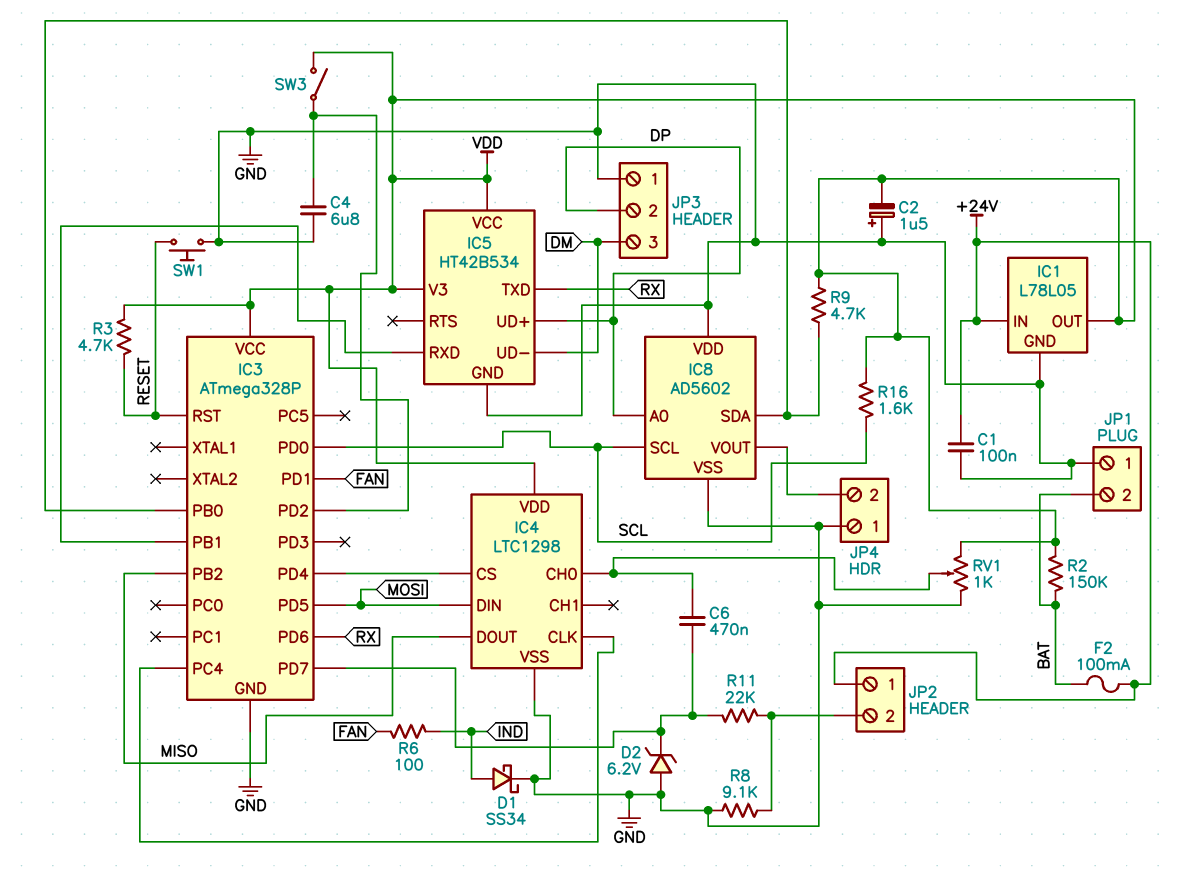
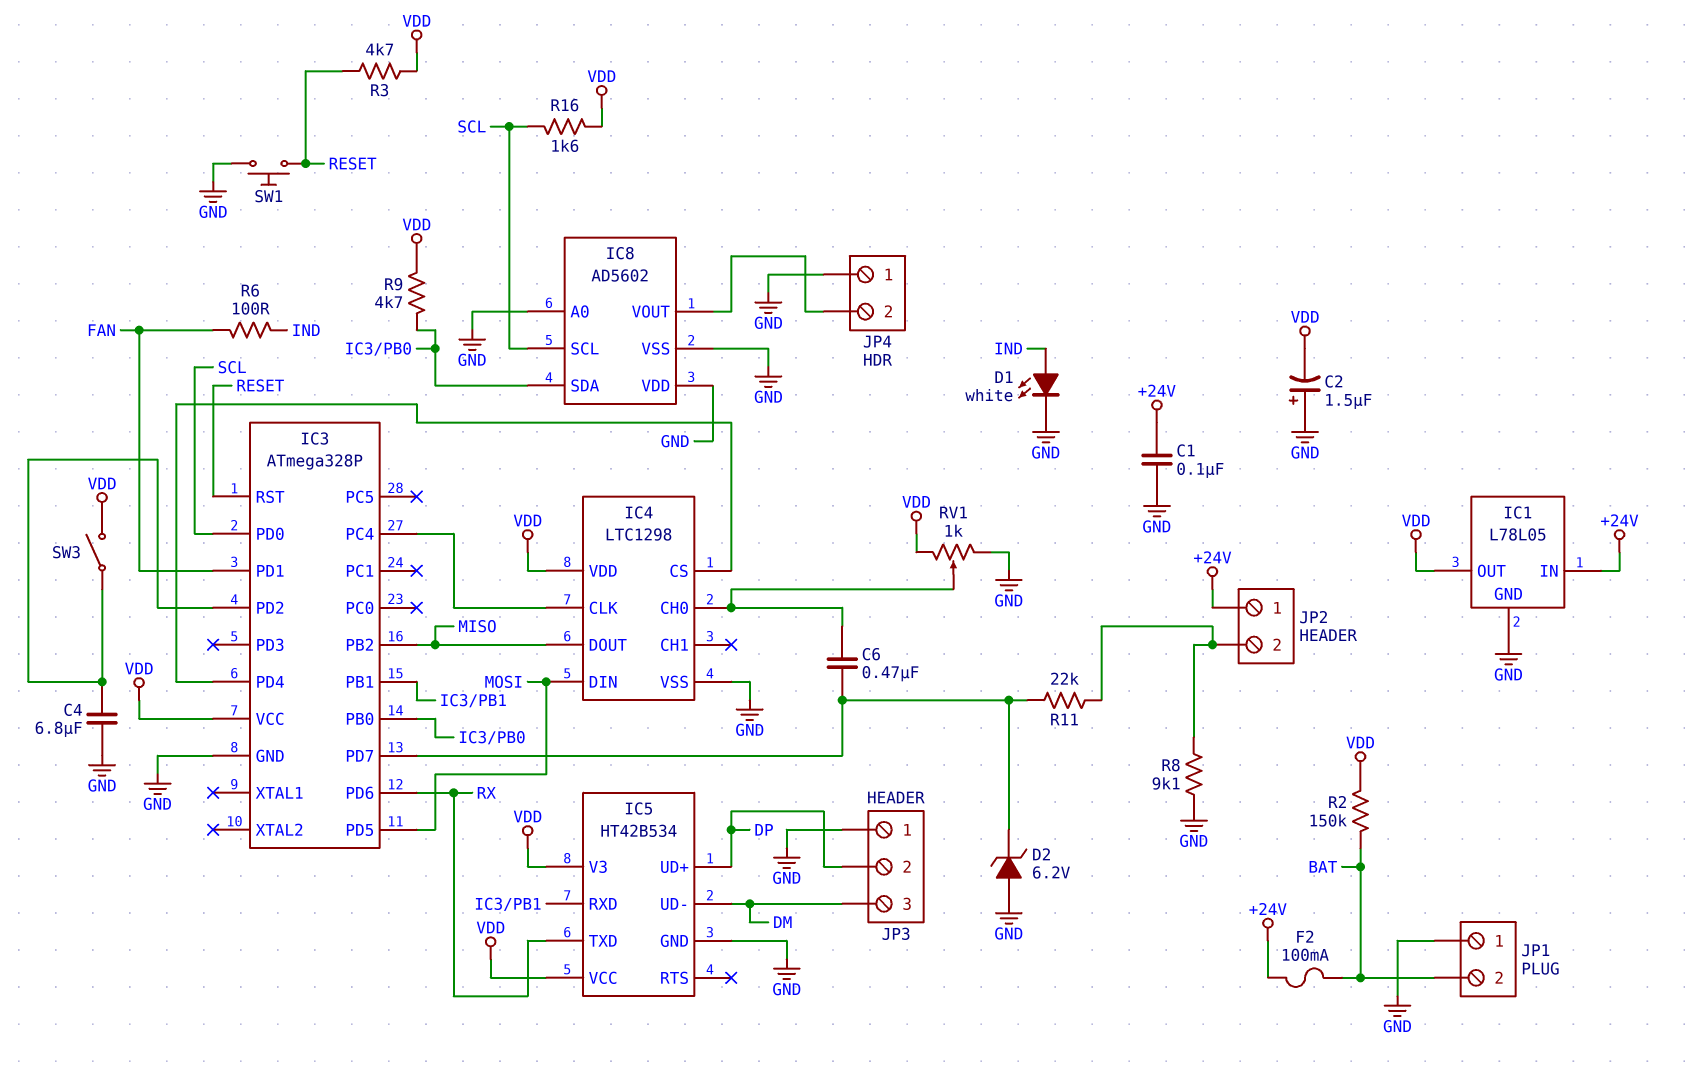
D1: schottky SS34 (A IND, K GND) -> LED white (A IND, K GND)
IC8 pin A0: DP -> GND

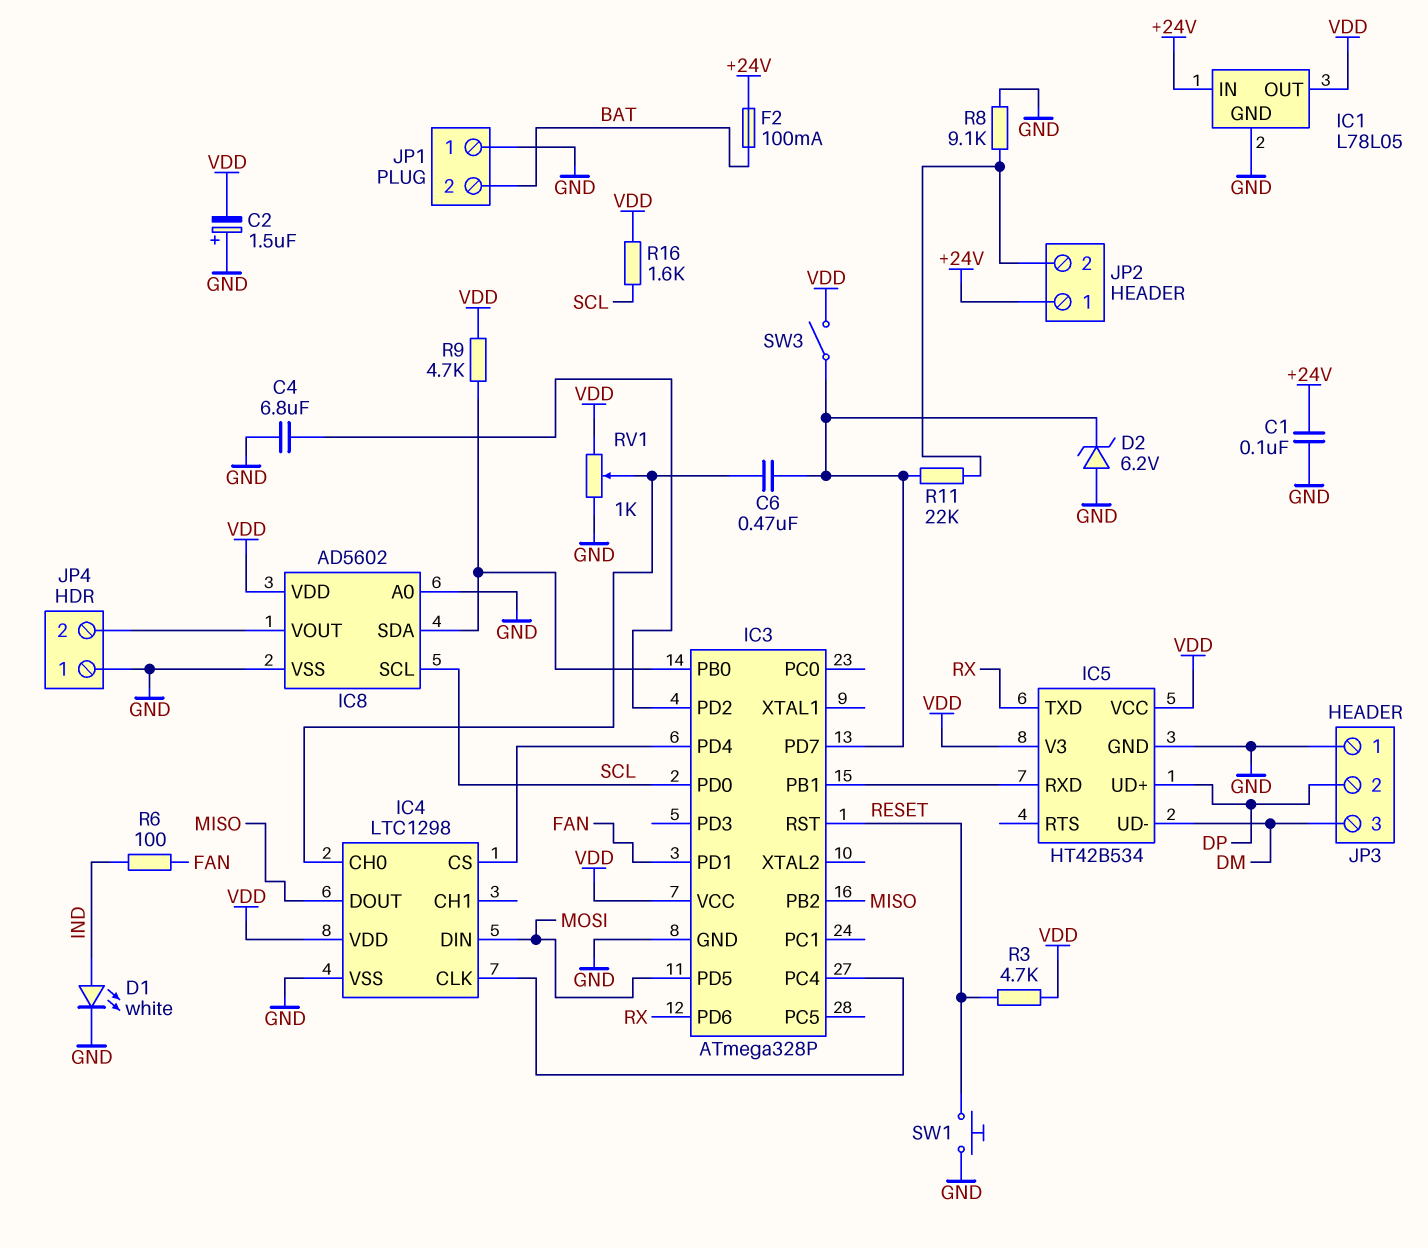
IC8 pin VDD: GND -> VDD
R2: 150k (BAT, VDD) -> none
SW3: switch (IC3/PD2, VDD) -> switch (IC3/PD7, VDD)

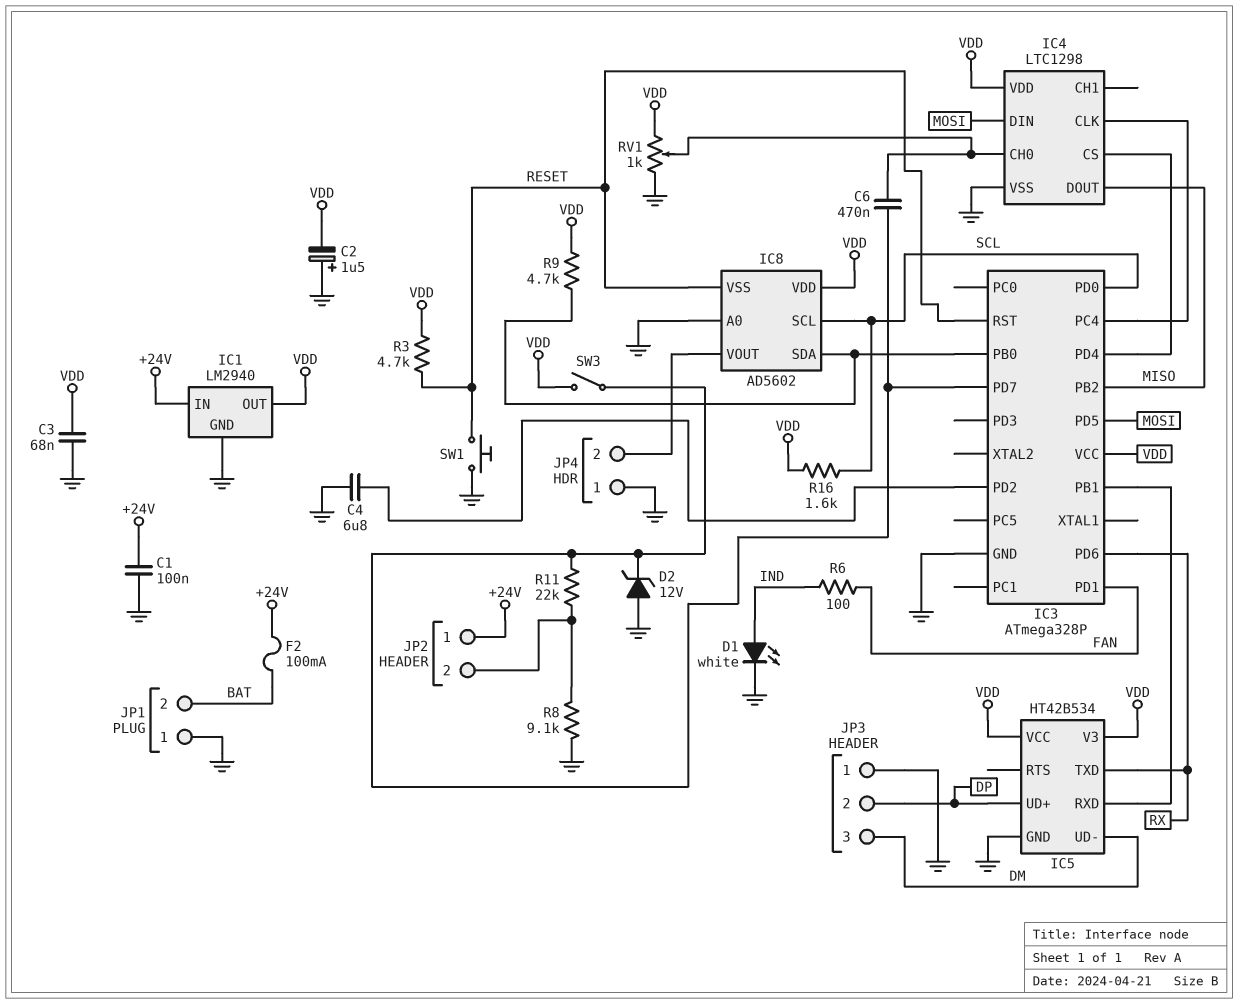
C3: none -> 68nF (GND, VDD)
D2: zener 6.2V (A GND, K IC3/PD7) -> zener 12V (A GND, K IC3/PD7)
IC1: L78L05 -> LM2940
IC8 pin VSS: GND -> RESET

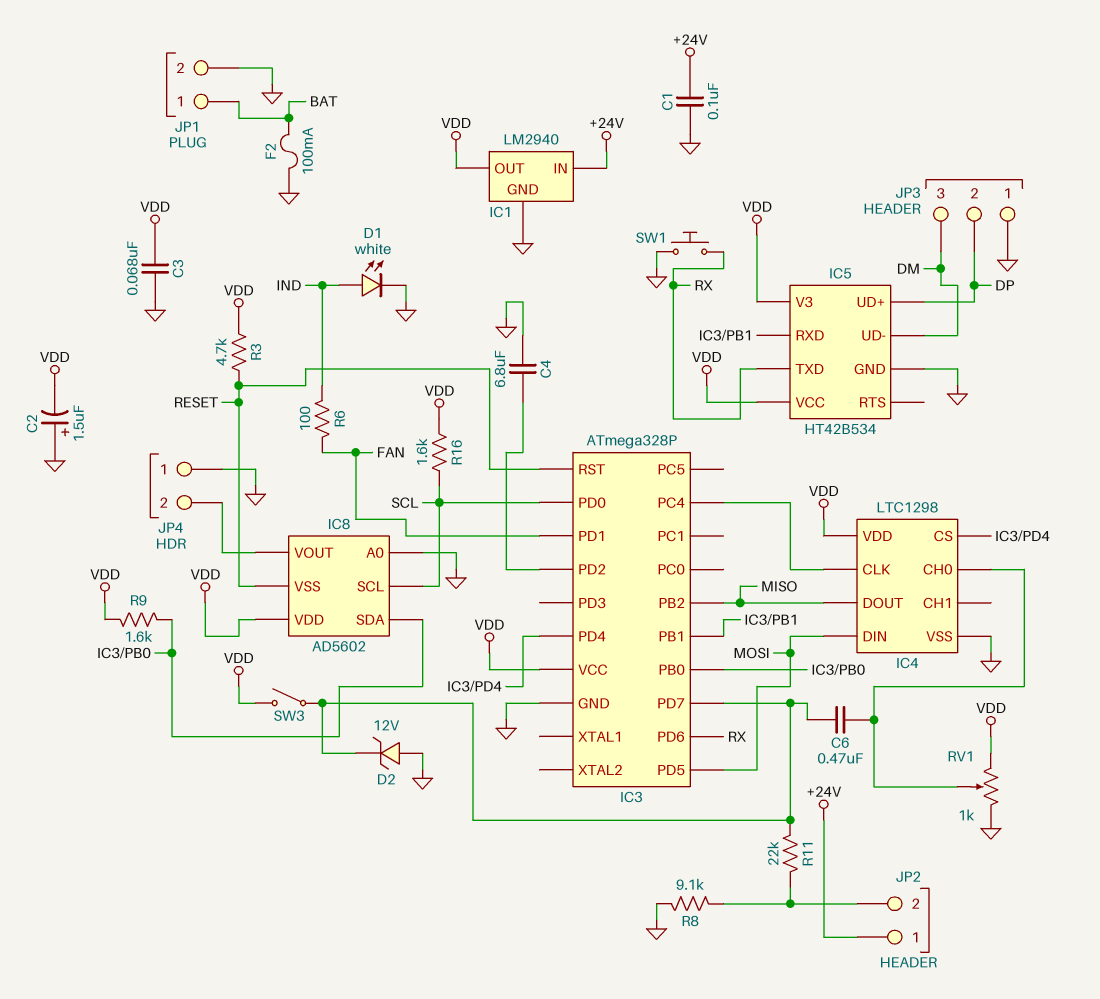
F2: 100mA (+24V, BAT) -> 100mA (BAT, GND)
JP1 pin 1: GND -> BAT
JP1 pin 2: BAT -> GND
R9: 4.7k (IC3/PB0, VDD) -> 1.6k (IC3/PB0, VDD)
SW1: button (GND, RESET) -> button (GND, RX)

